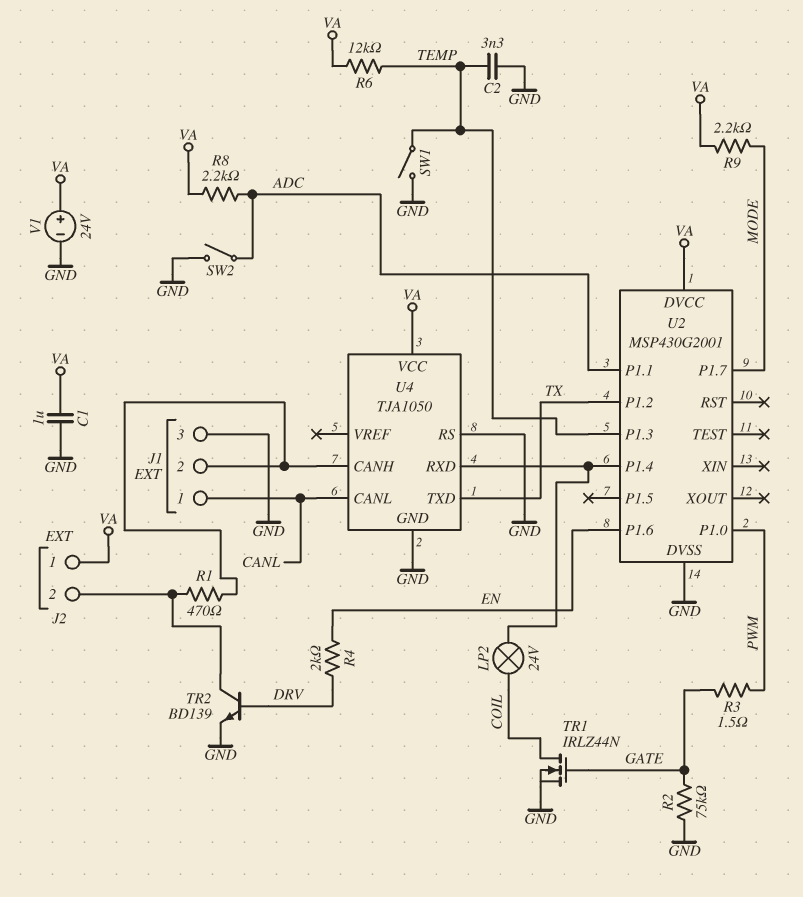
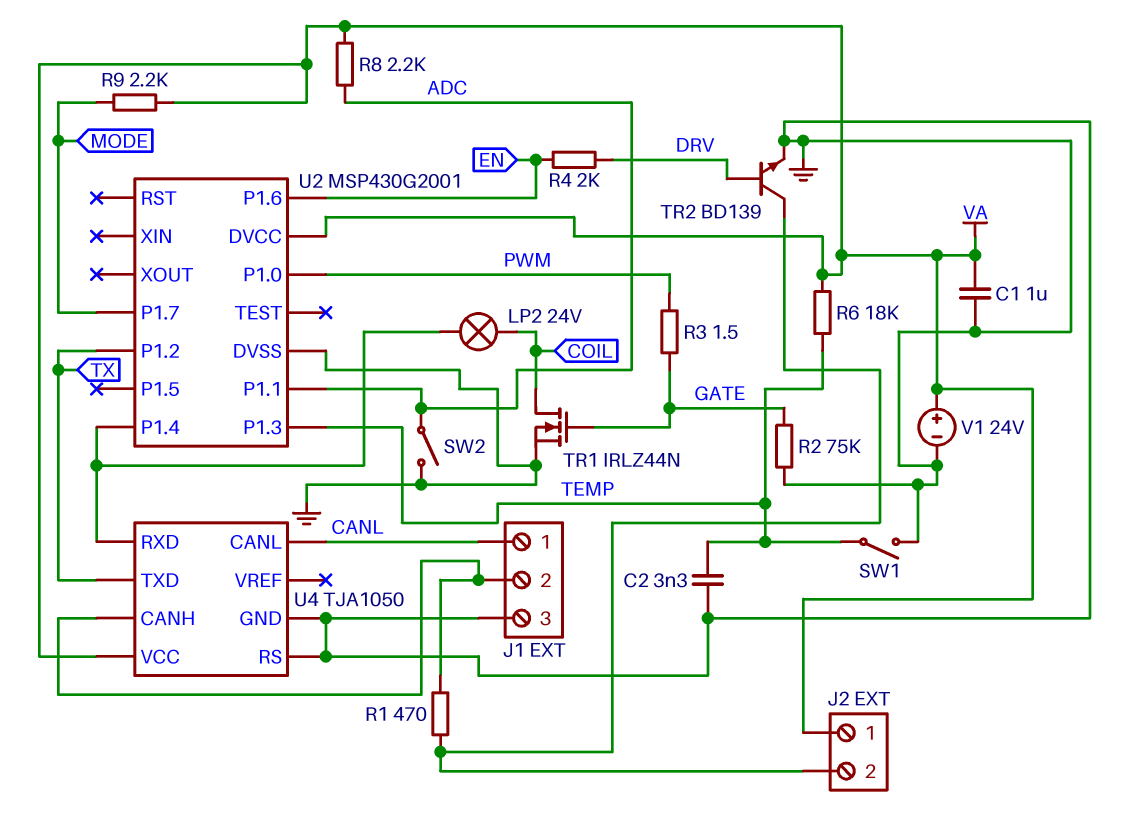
R6: 12k (TEMP, VA) -> 18k (TEMP, VA)

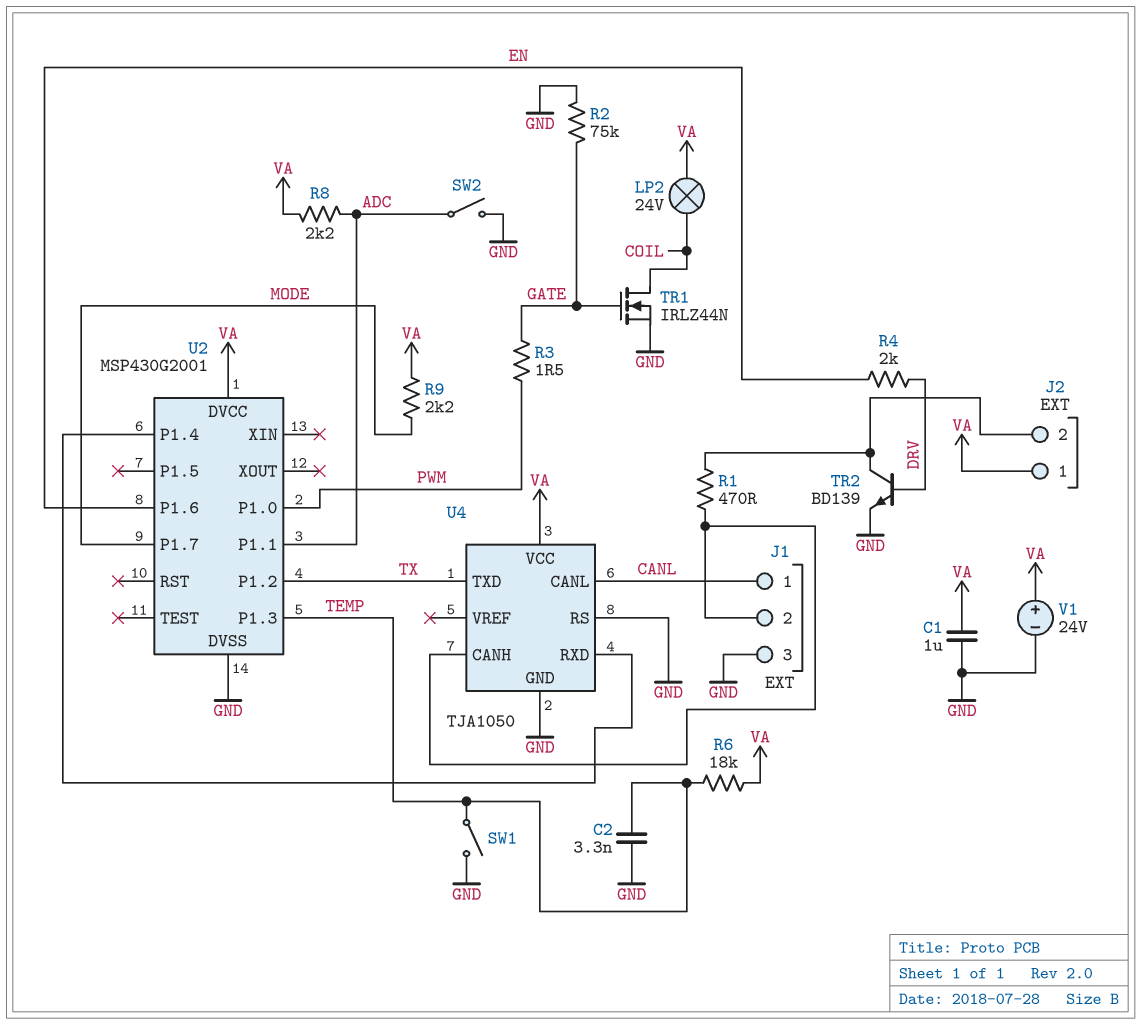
LP2: lamp 24V (COIL, U2/P1.4) -> lamp 24V (COIL, VA)

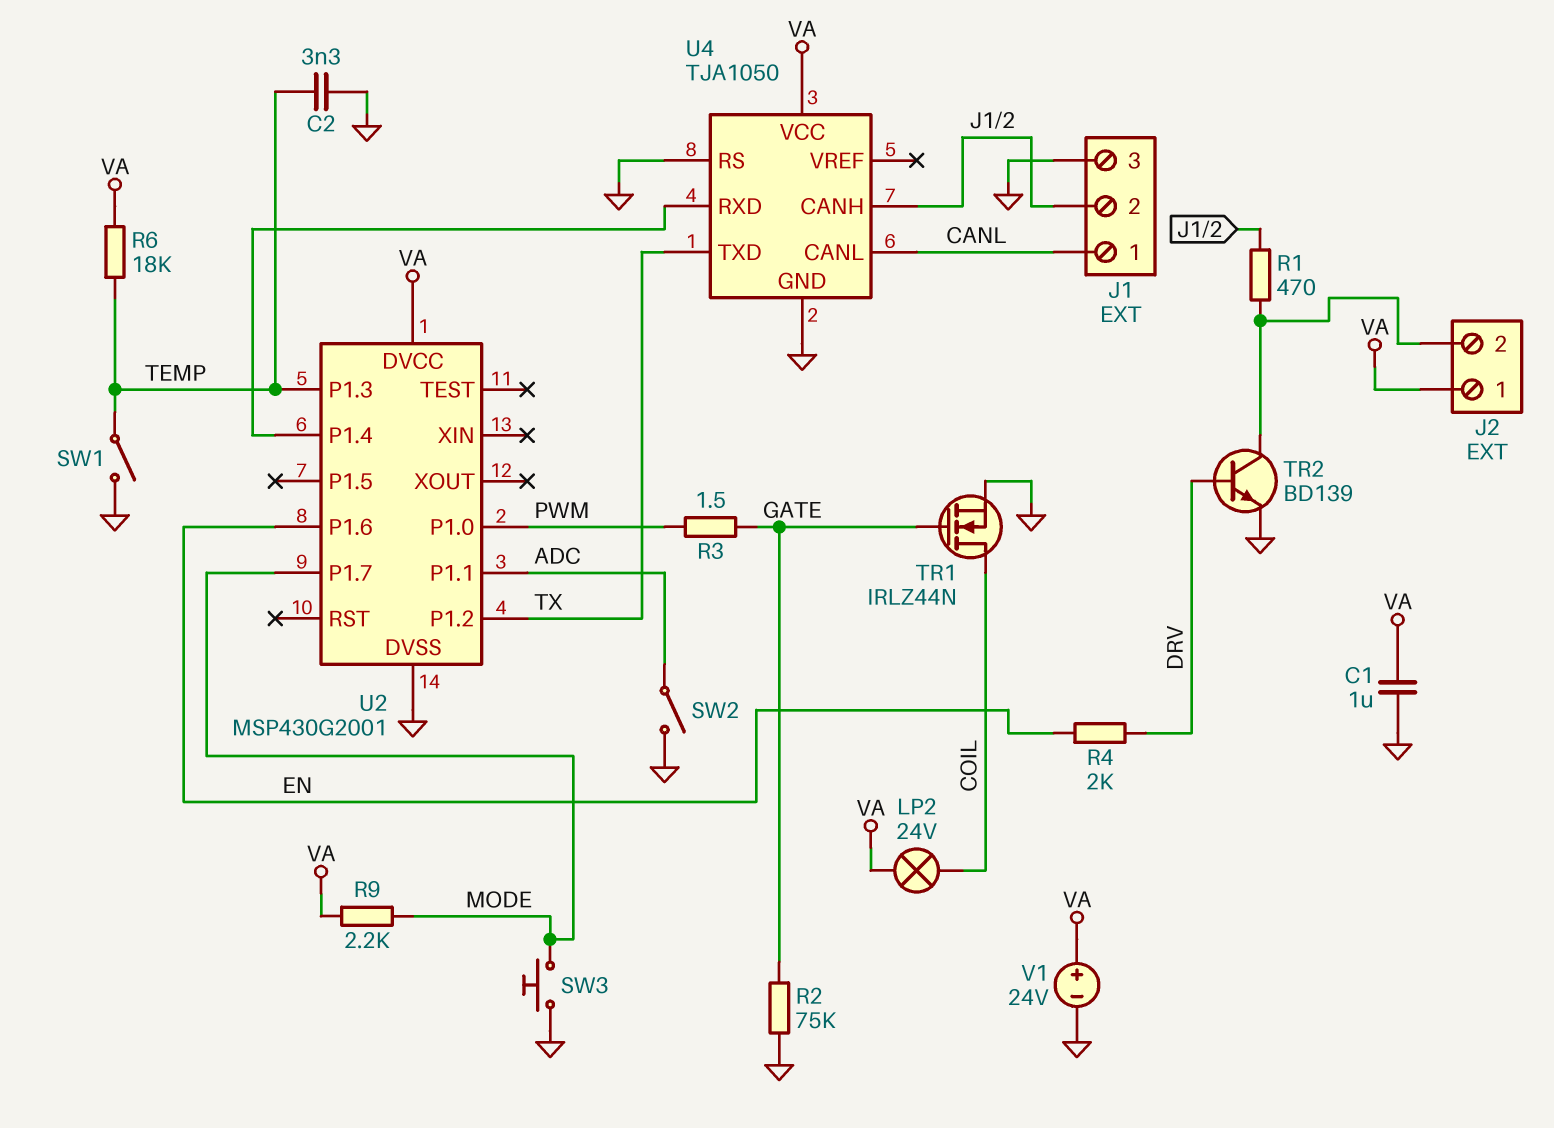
R8: 2.2k (ADC, VA) -> none
SW3: none -> button (GND, MODE)

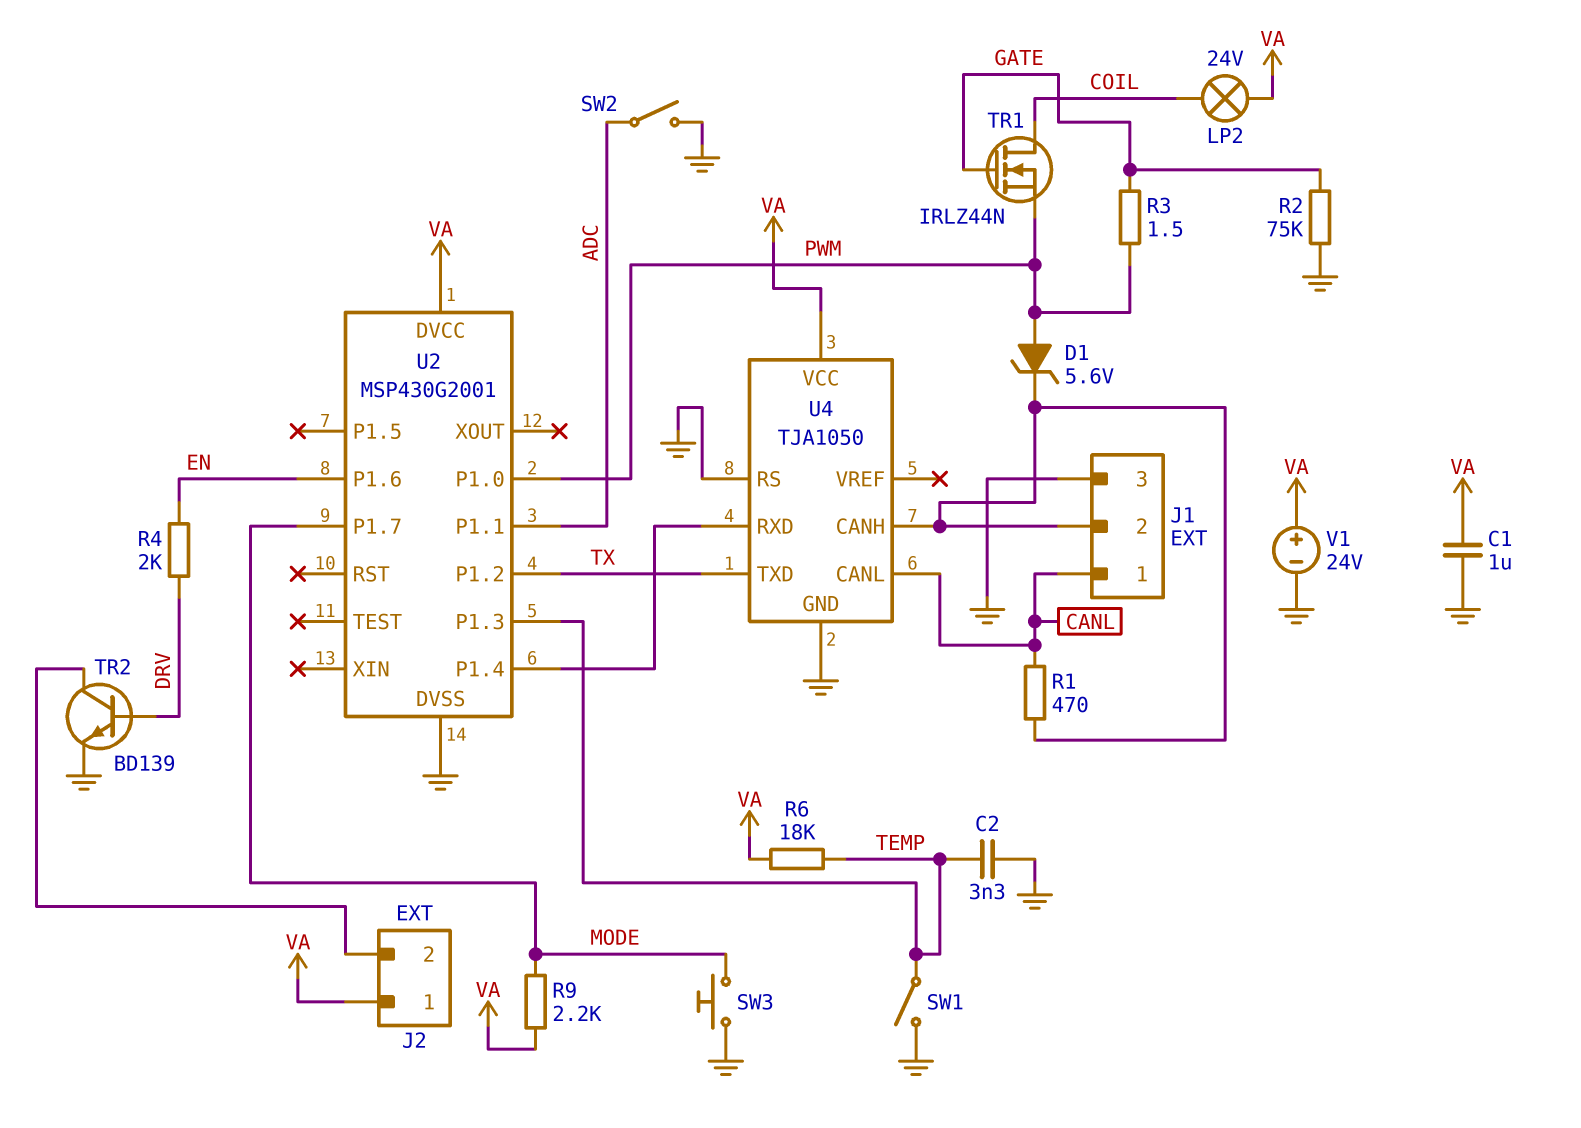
D1: none -> zener 5.6V (A PWM, K J1/2)
R1: 470 (J1/2, J2/2) -> 470 (CANL, J1/2)
TR1: NMOS IRLZ44N (G GATE, D COIL, S GND) -> NMOS IRLZ44N (G GATE, D COIL, S PWM)

